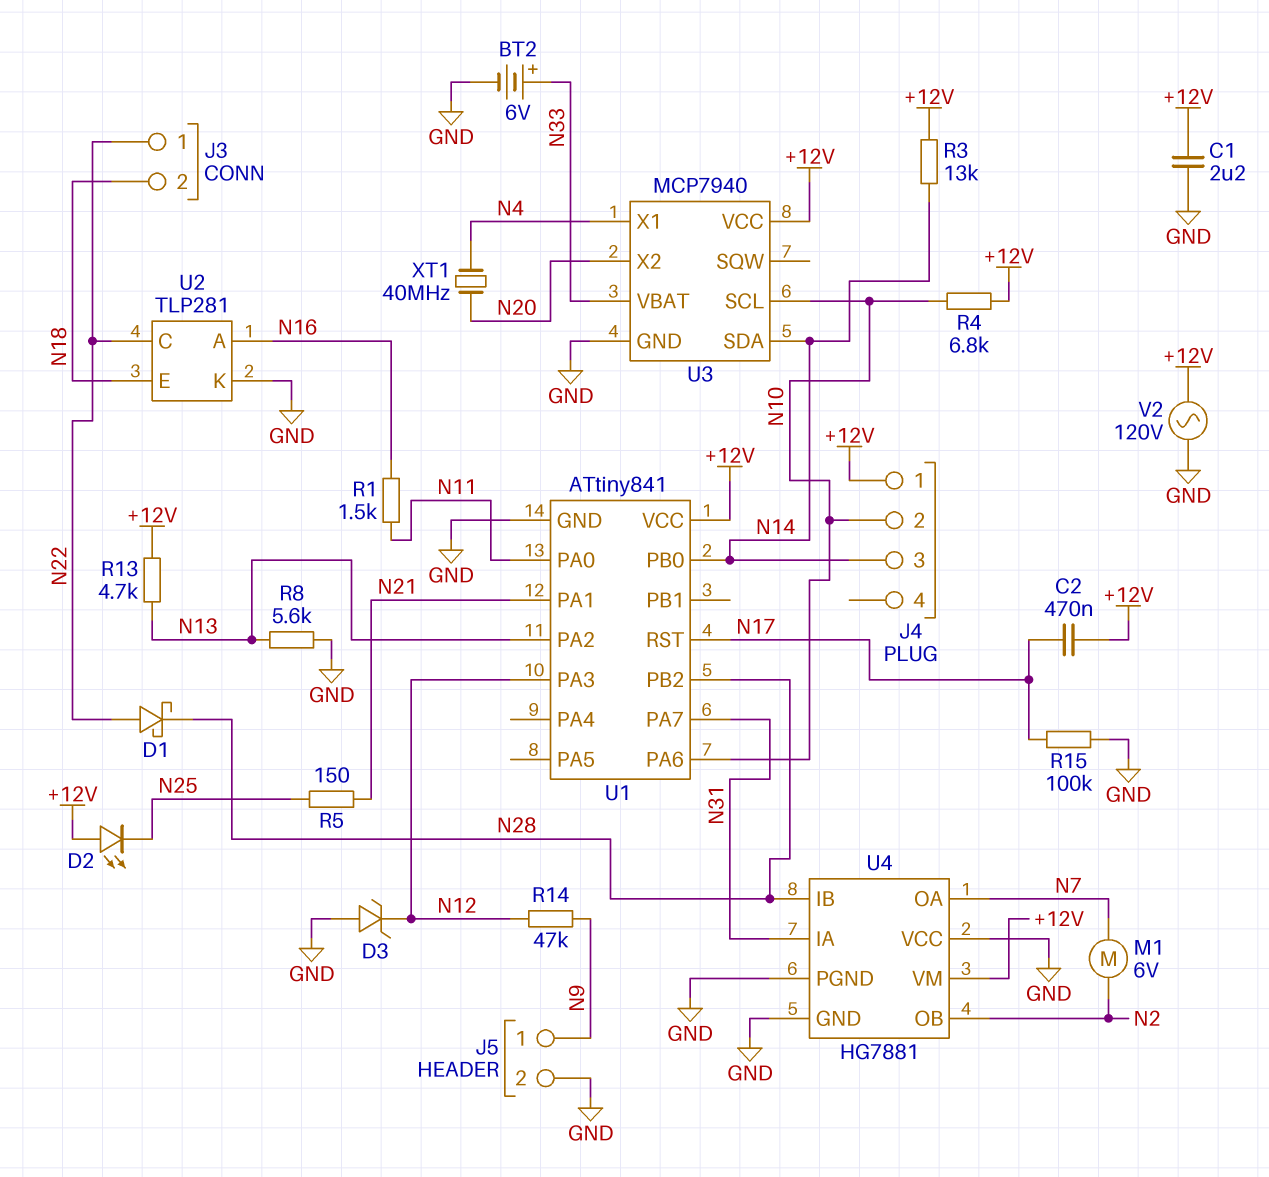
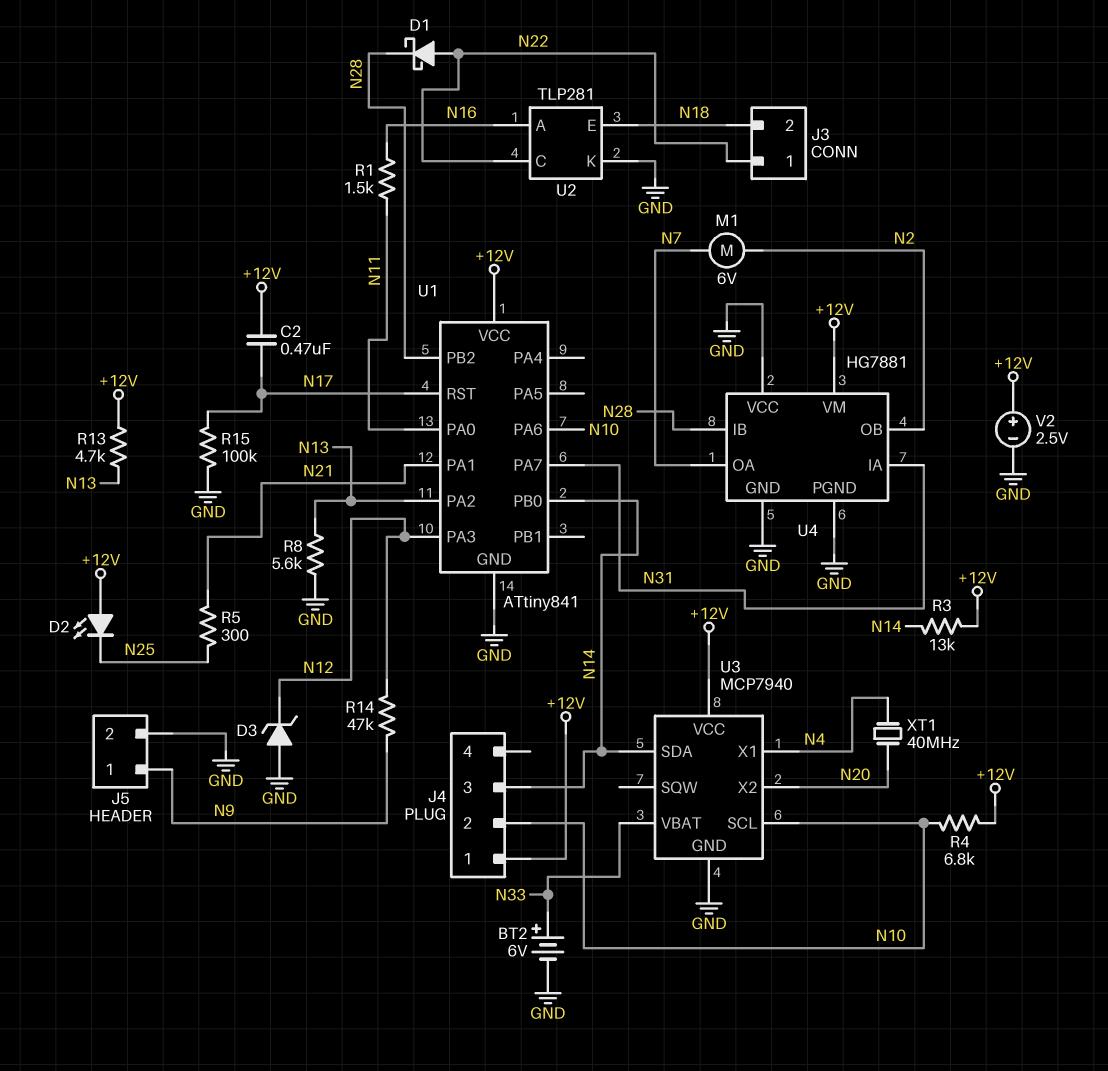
C1: 2.2uF (+12V, GND) -> none
R5: 150 (N21, N25) -> 300 (N21, N25)
V2: AC 120V (+12V, GND) -> 2.5V (plus +12V, minus GND)

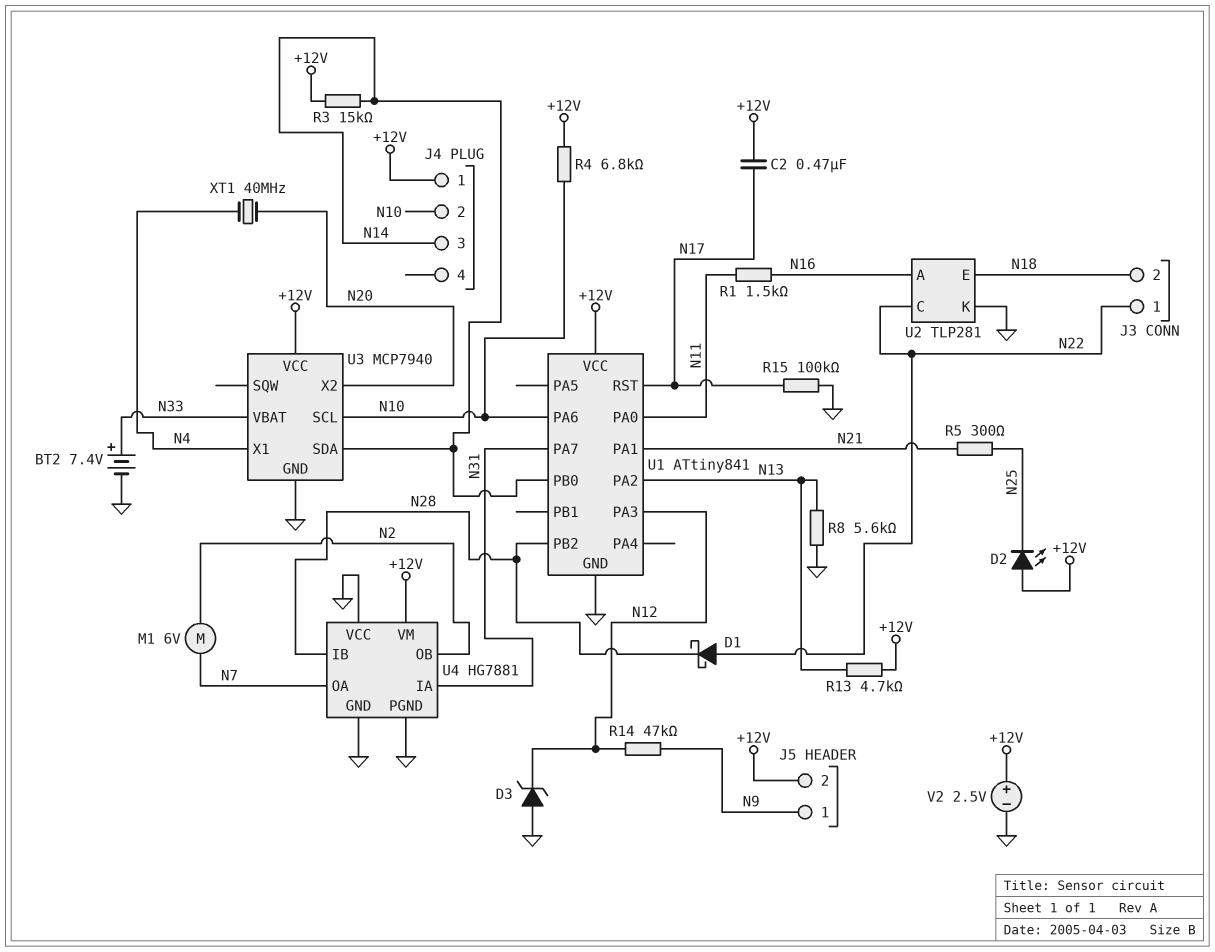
BT2: 6V (plus N33, minus GND) -> 7.4V (plus N33, minus GND)
J5 pin 2: GND -> +12V
R3: 13k (+12V, N14) -> 15k (+12V, N14)

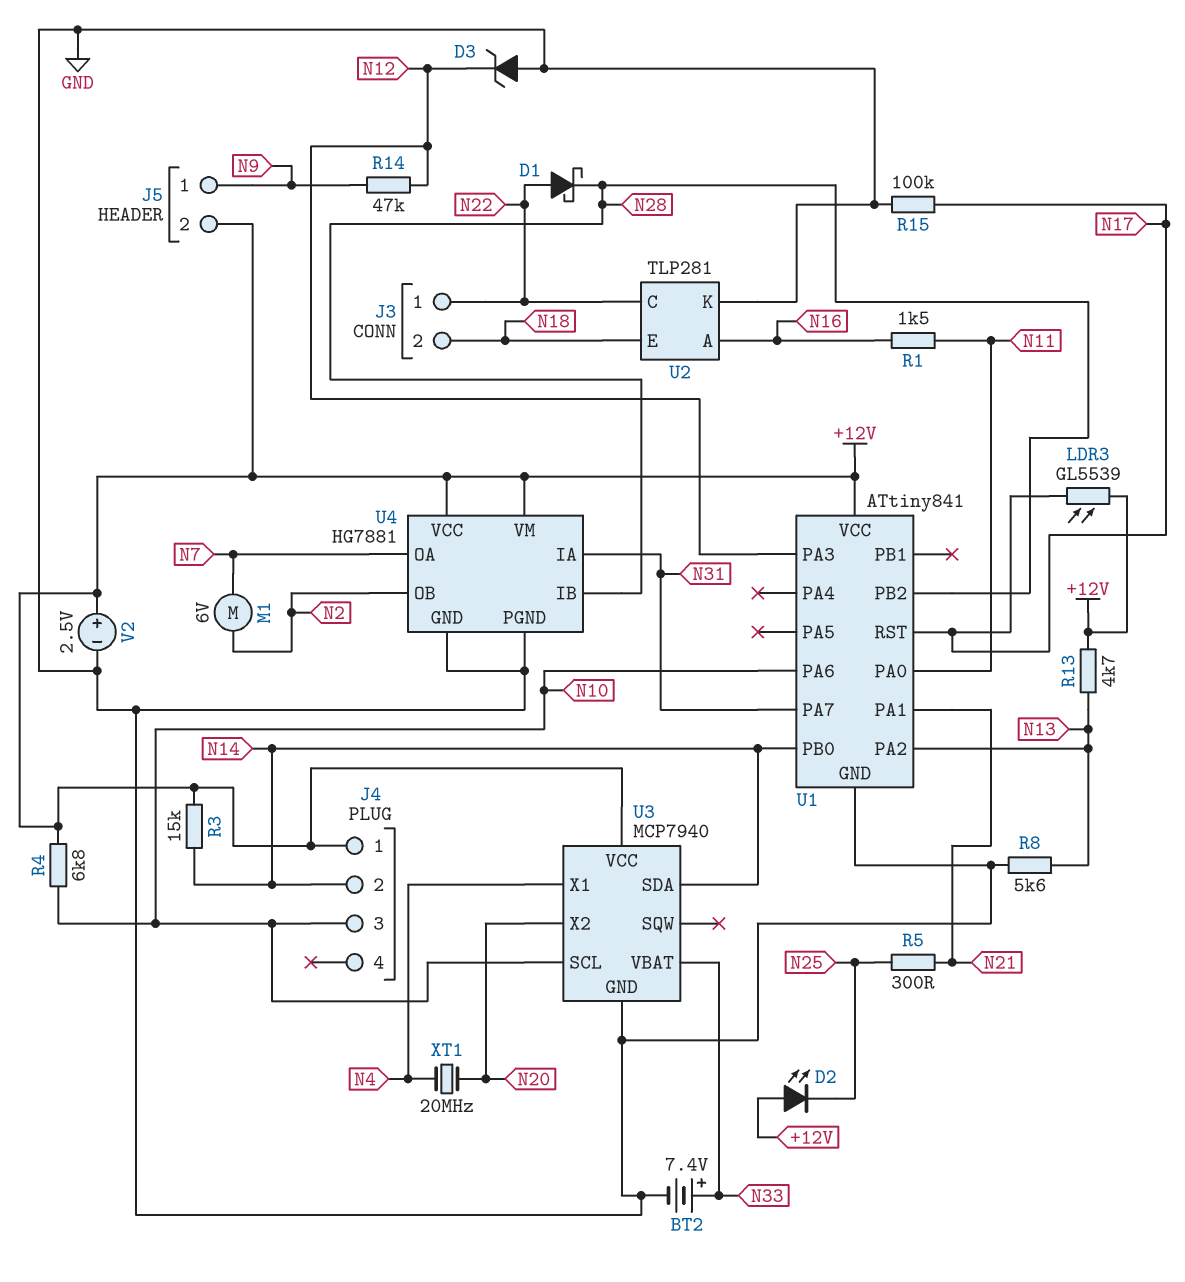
C2: 470nF (+12V, N17) -> none
J4 pin 2: N10 -> N14
J4 pin 3: N14 -> N10
LDR3: none -> GL5539 (+12V, N17)
U4 pin VCC: GND -> +12V
XT1: 40MHz (N4, N20) -> 20MHz (N4, N20)

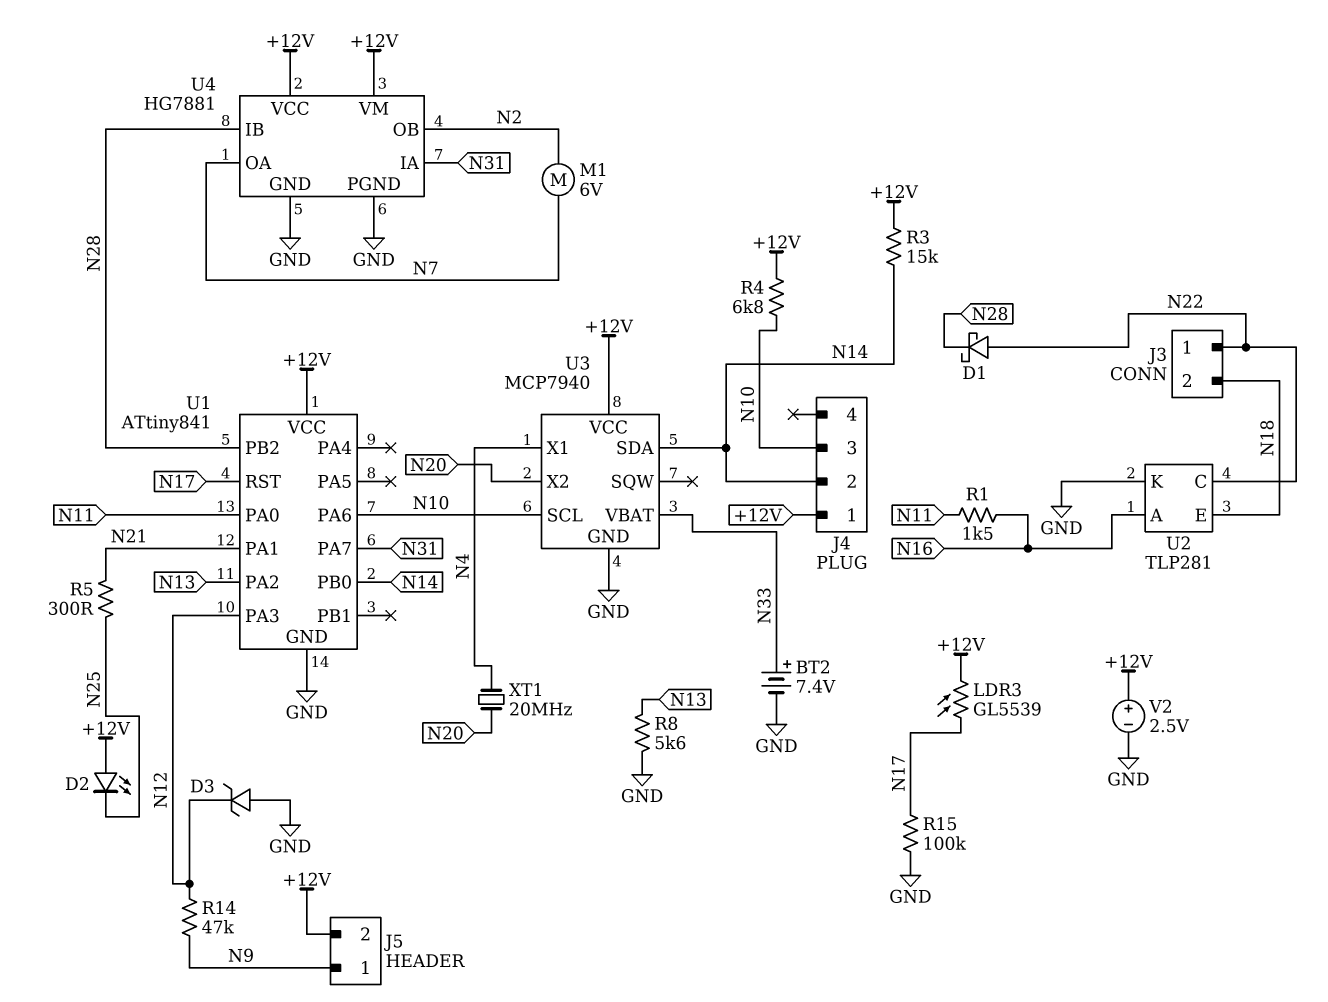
R13: 4.7k (+12V, N13) -> none

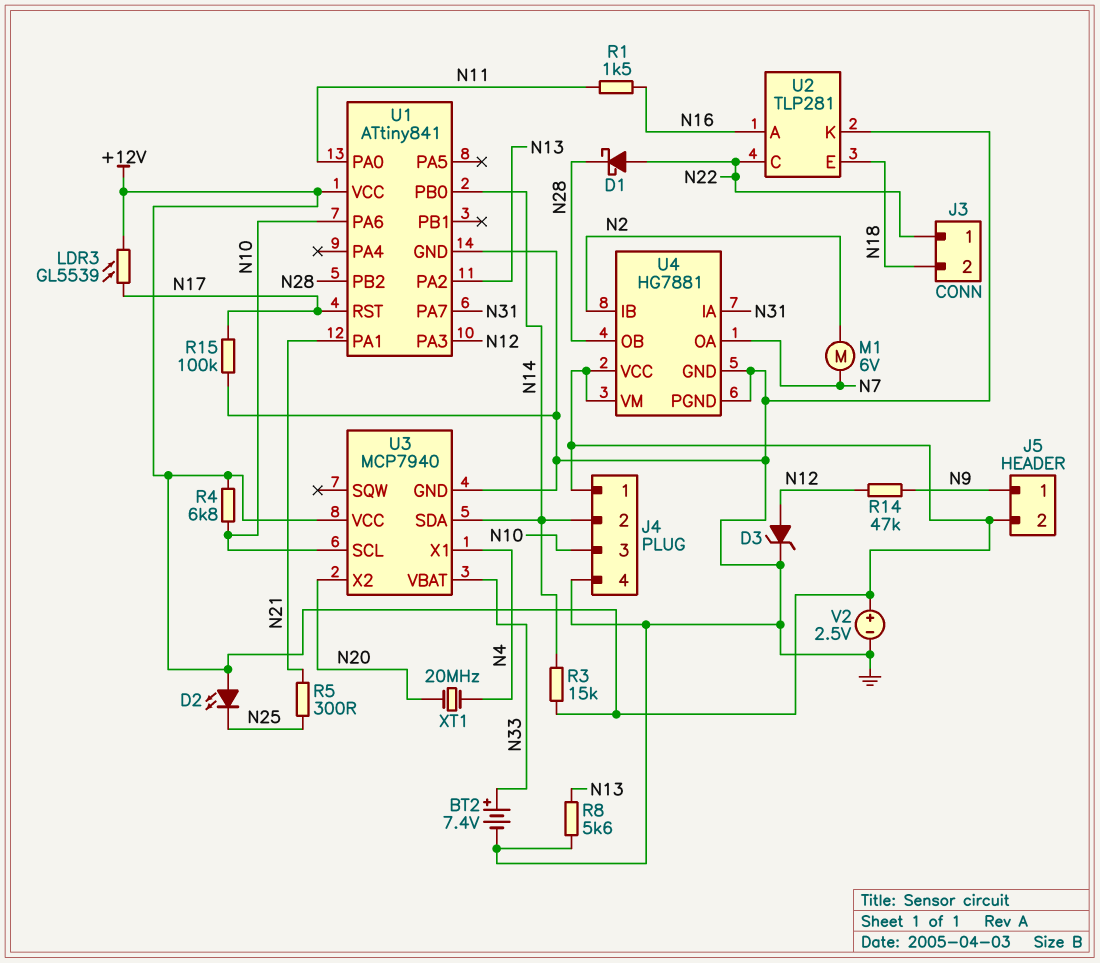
D3: zener (A GND, K N12) -> zener (A N12, K GND)
J4 pin 4: none -> GND
U4 pin IB: N28 -> N2
U4 pin OB: N2 -> N28

